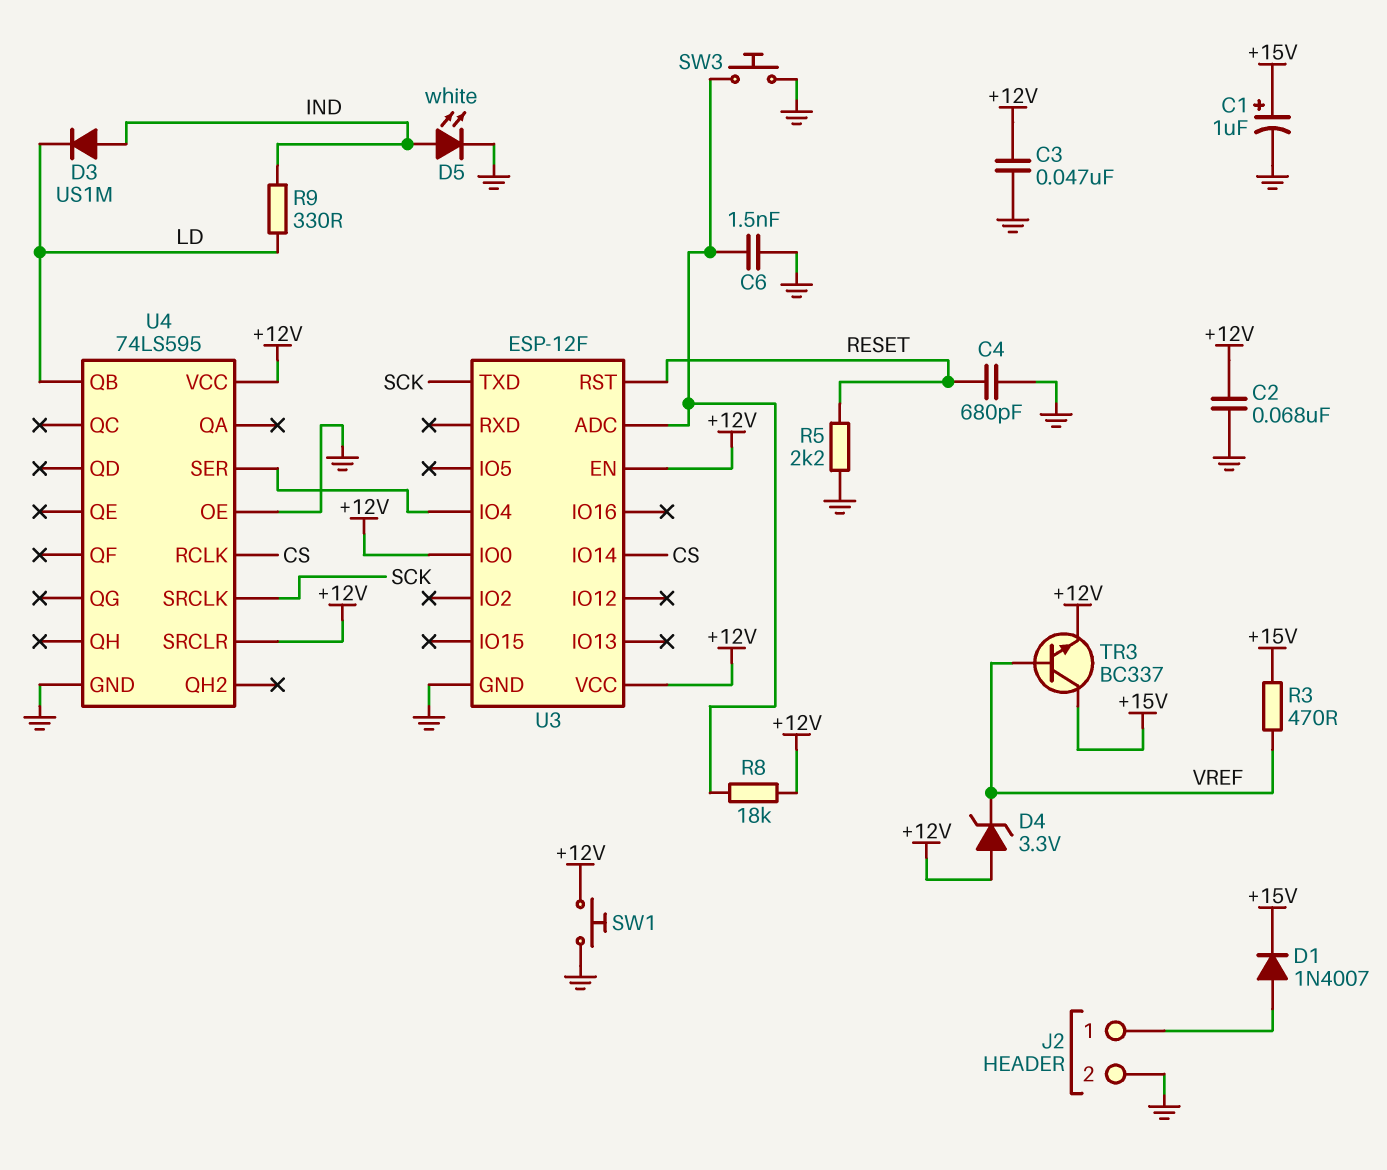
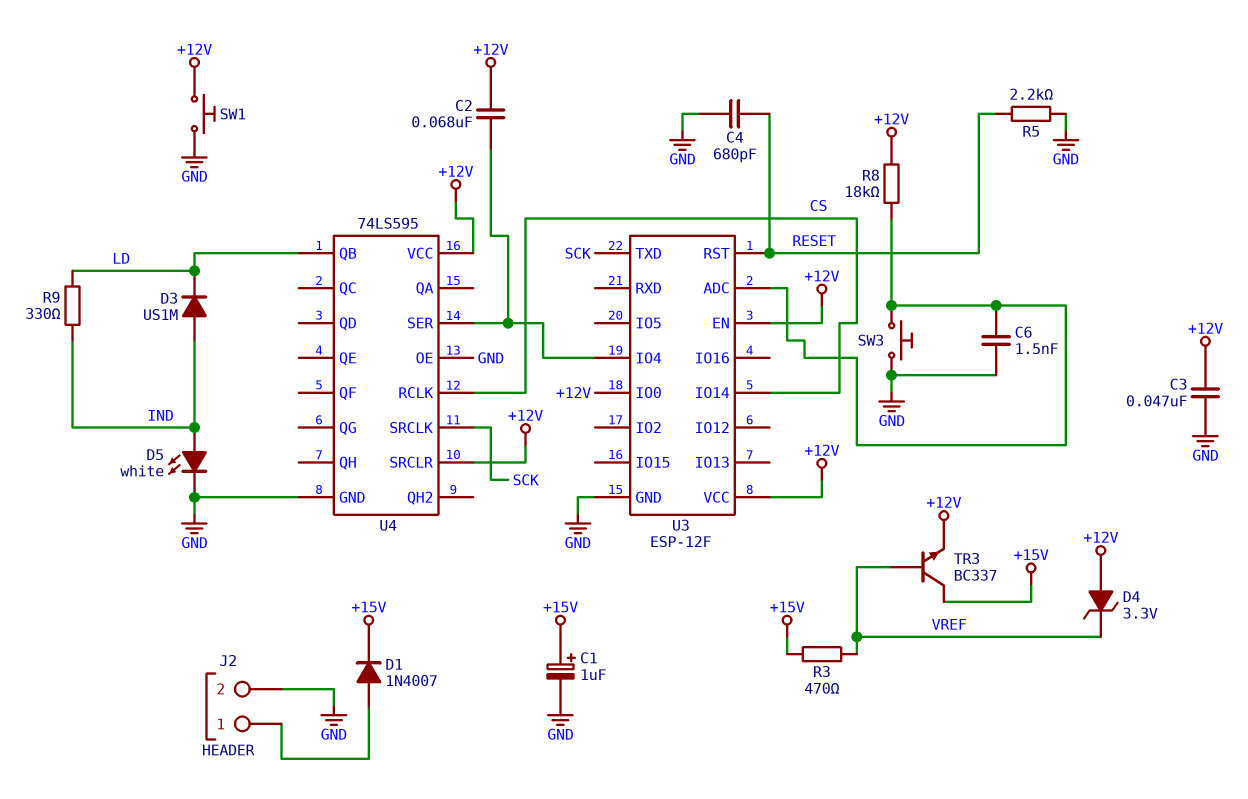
C2: 68nF (+12V, GND) -> 68nF (+12V, U3/IO4)

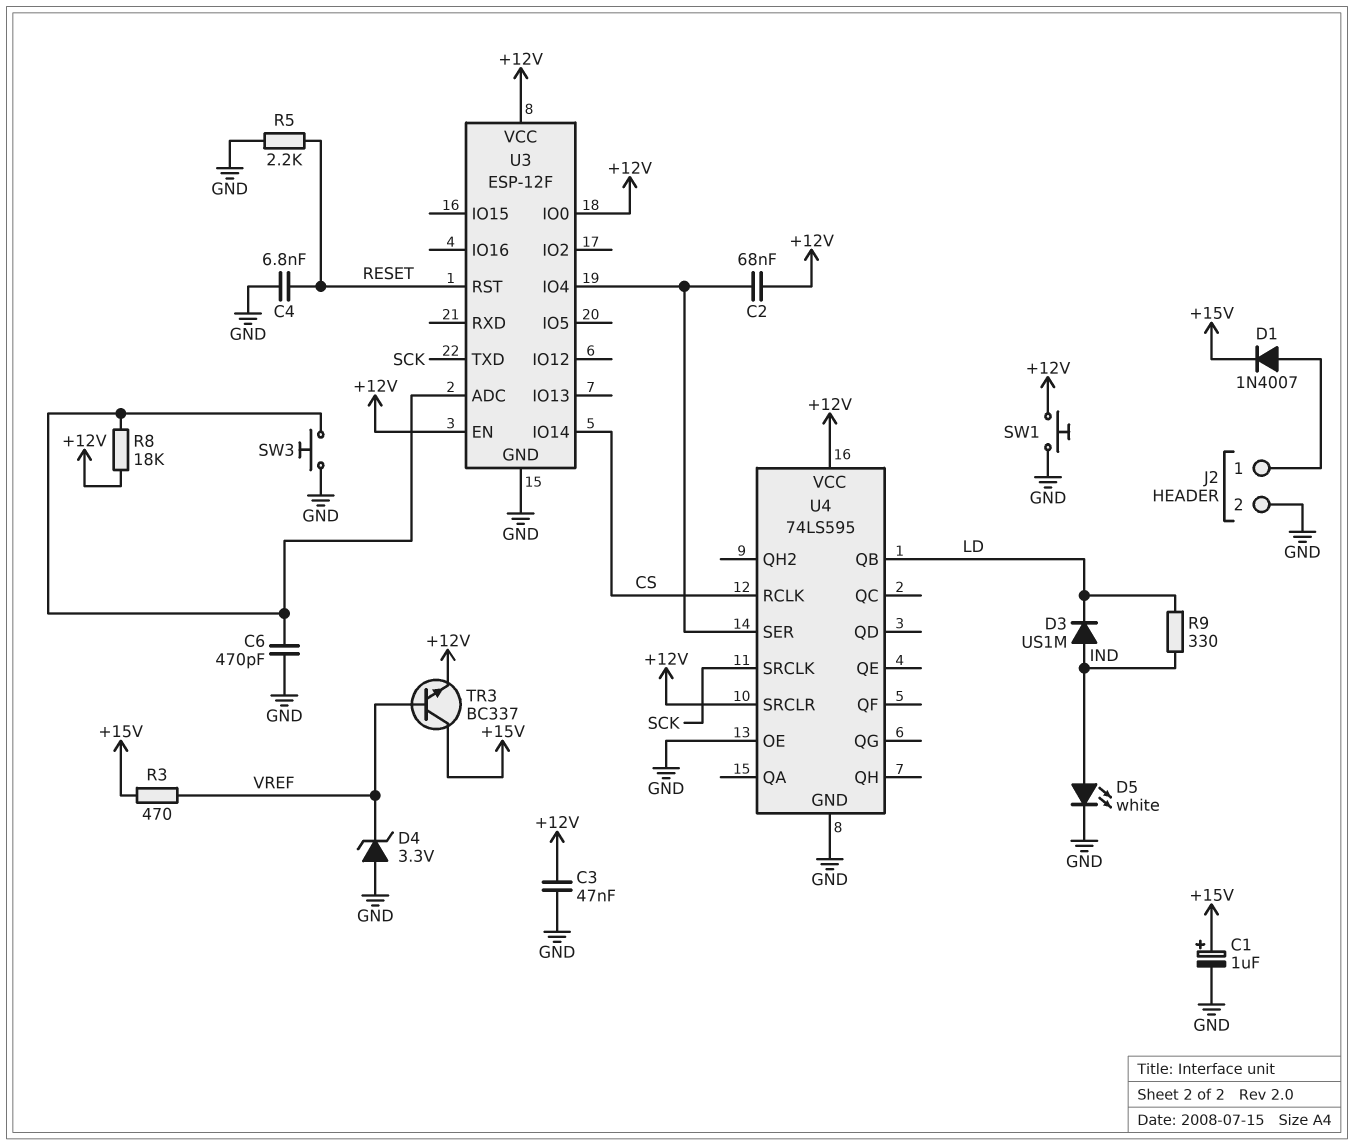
C4: 680pF (GND, RESET) -> 6.8nF (GND, RESET)
C6: 1.5nF (GND, U3/ADC) -> 470pF (GND, U3/ADC)
D4: zener 3.3V (A +12V, K VREF) -> zener 3.3V (A GND, K VREF)

